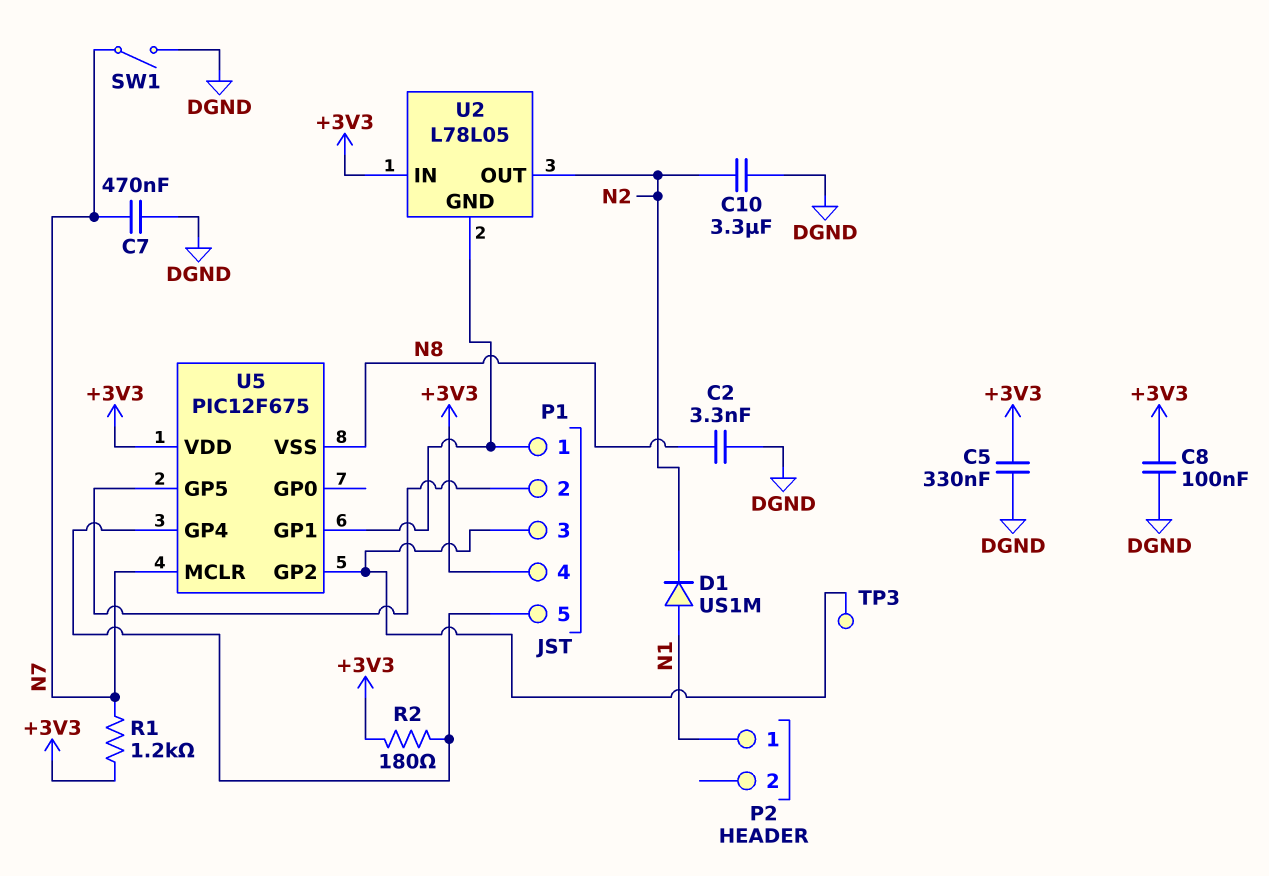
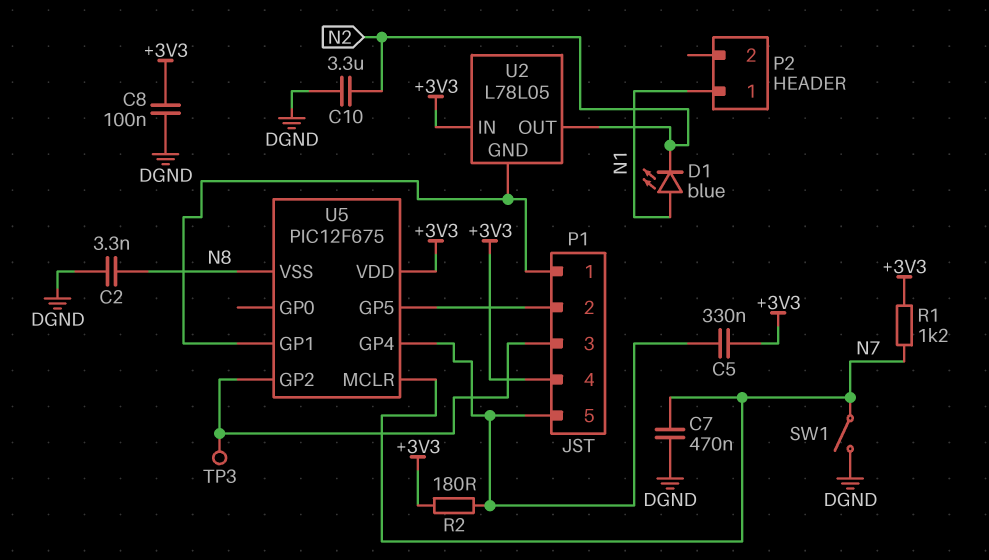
C5: 330nF (+3V3, DGND) -> 330nF (+3V3, P1/5)
D1: diode US1M (A N1, K N2) -> LED blue (A N1, K N2)

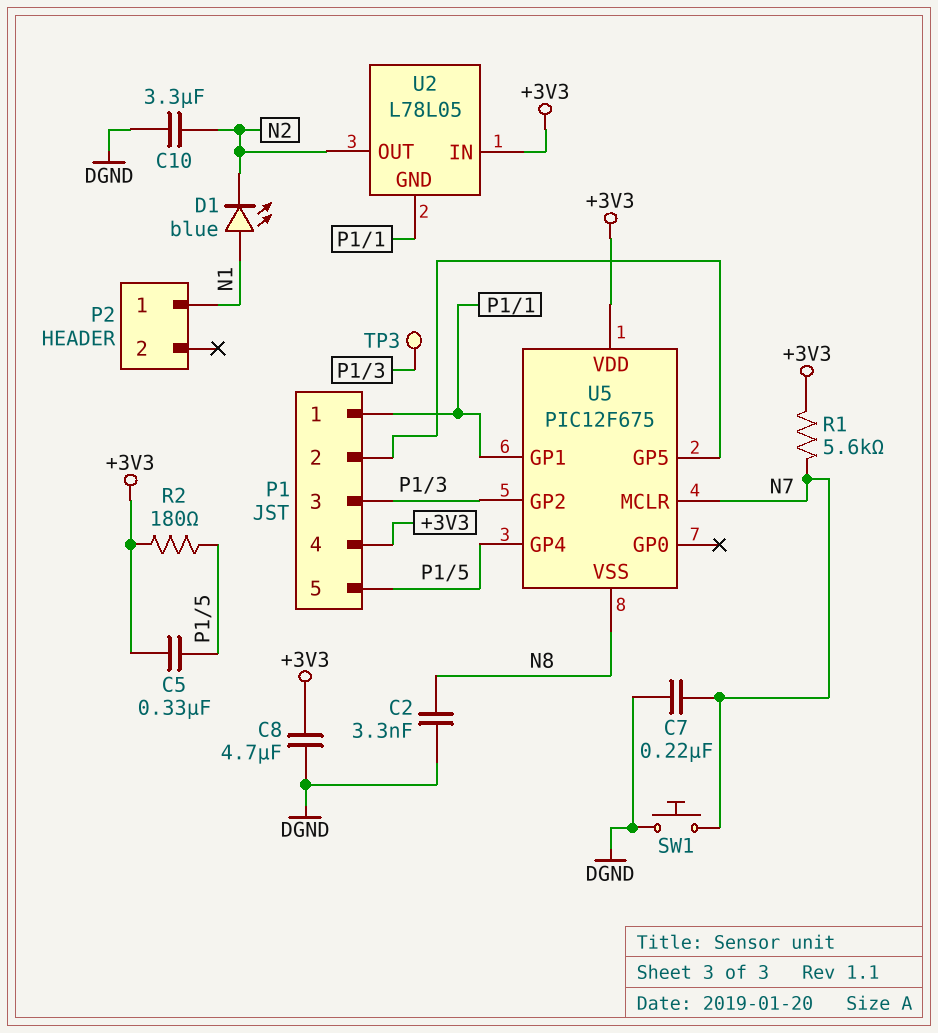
C7: 470nF (DGND, N7) -> 220nF (DGND, N7)
C8: 100nF (+3V3, DGND) -> 4.7uF (+3V3, DGND)
R1: 1.2k (+3V3, N7) -> 5.6k (+3V3, N7)
SW1: switch (DGND, N7) -> button (DGND, N7)

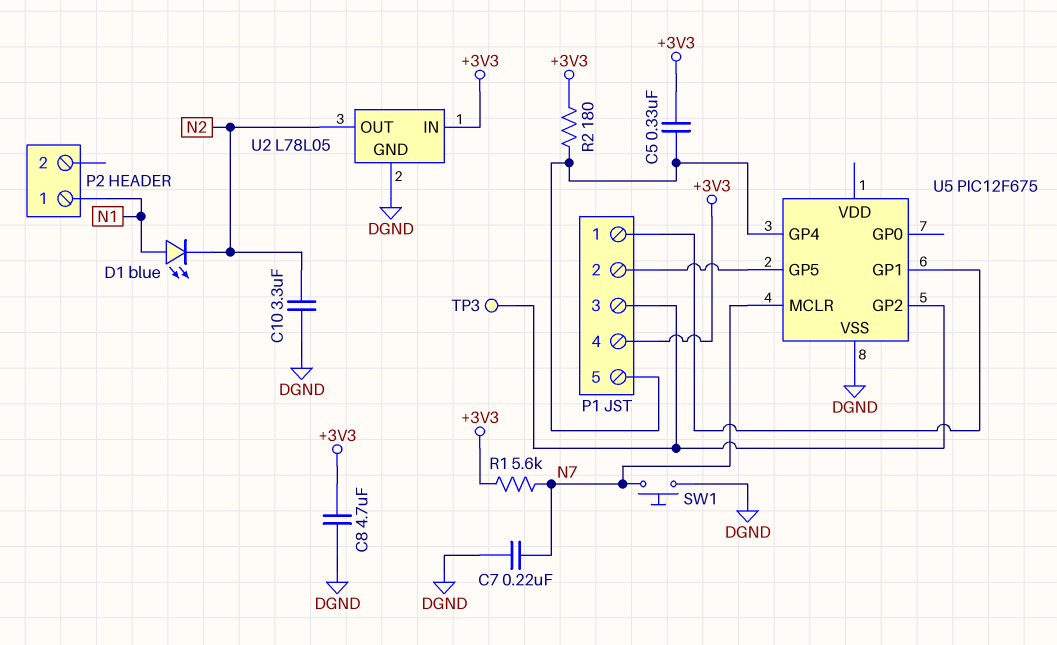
C2: 3.3nF (DGND, N8) -> none
U2 pin GND: P1/1 -> DGND
U5 pin VDD: +3V3 -> none
U5 pin VSS: N8 -> DGND

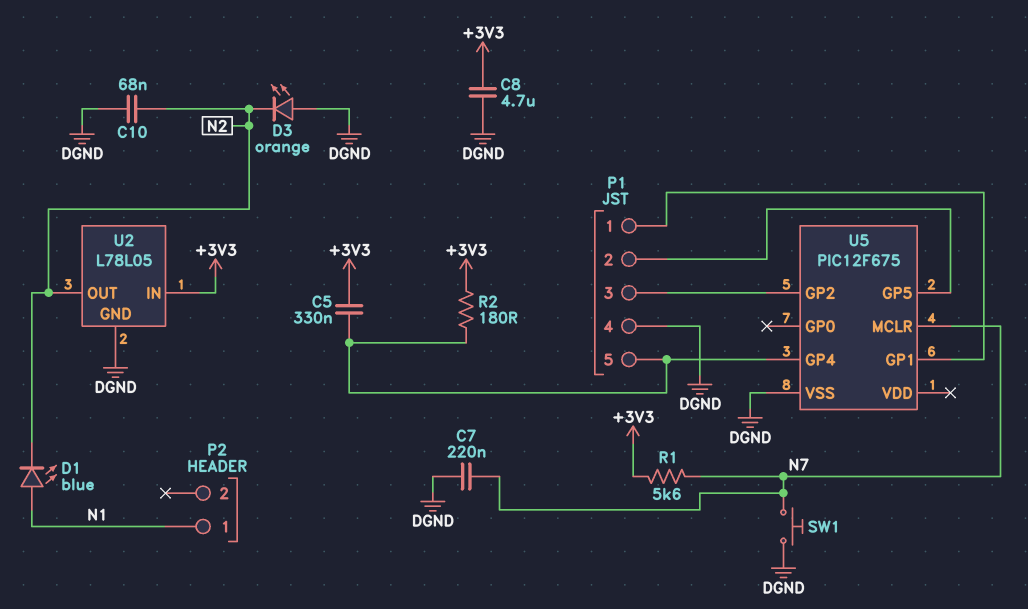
C10: 3.3uF (DGND, N2) -> 68nF (DGND, N2)
D3: none -> LED orange (A DGND, K N2)
P1 pin 4: +3V3 -> DGND
TP3: test point (P1/3) -> none

